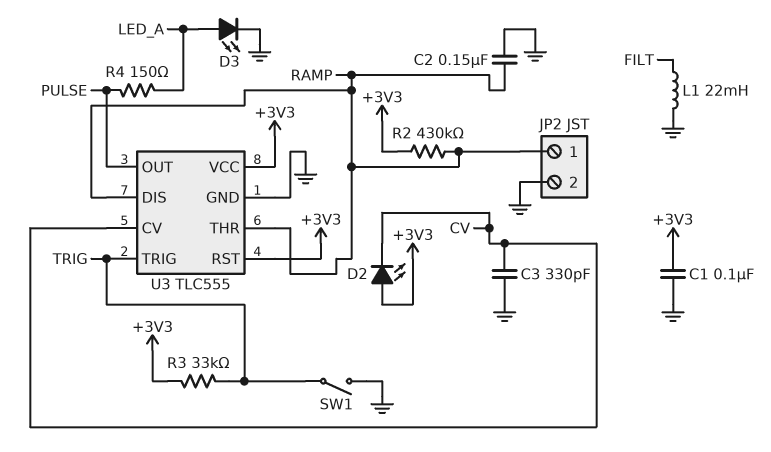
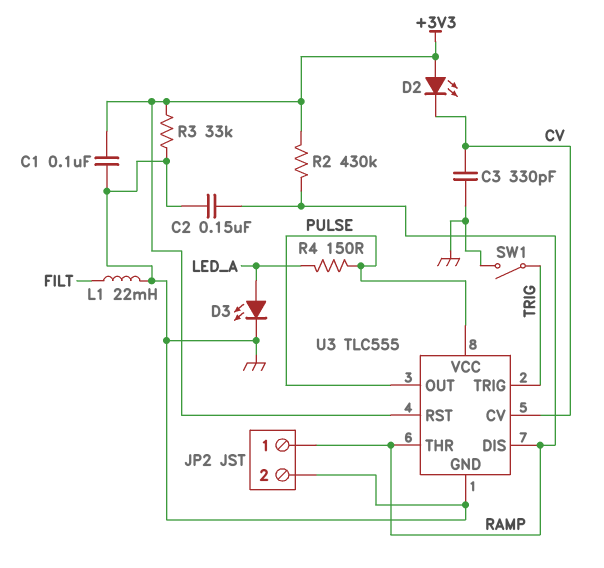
R3: 33k (+3V3, TRIG) -> 33k (+3V3, GND)
U3 pin VCC: +3V3 -> PULSE

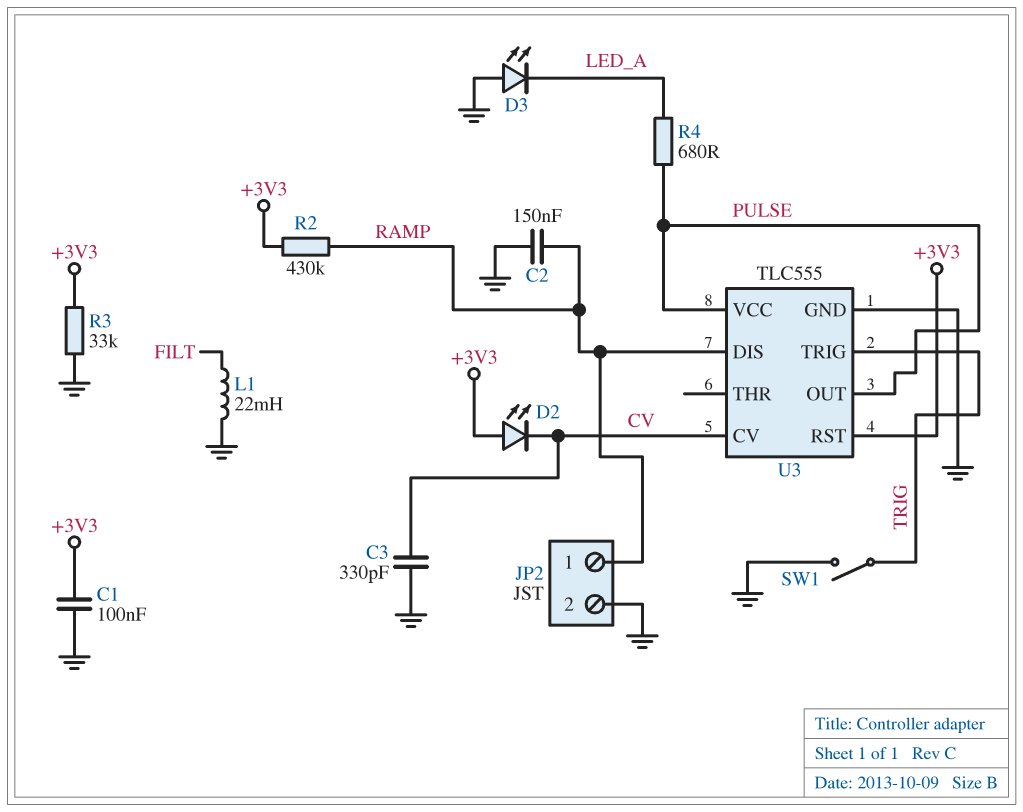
D3: LED (A LED_A, K GND) -> LED (A GND, K LED_A)
R4: 150 (LED_A, PULSE) -> 680 (LED_A, PULSE)
U3 pin THR: RAMP -> none

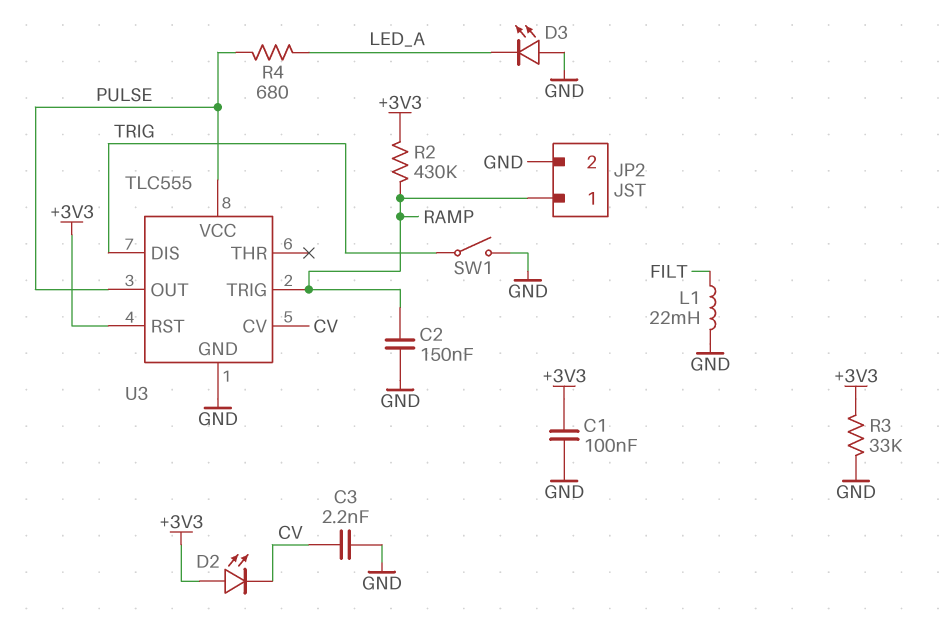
C3: 330pF (CV, GND) -> 2.2nF (CV, GND)
U3 pin DIS: RAMP -> TRIG
U3 pin TRIG: TRIG -> RAMP

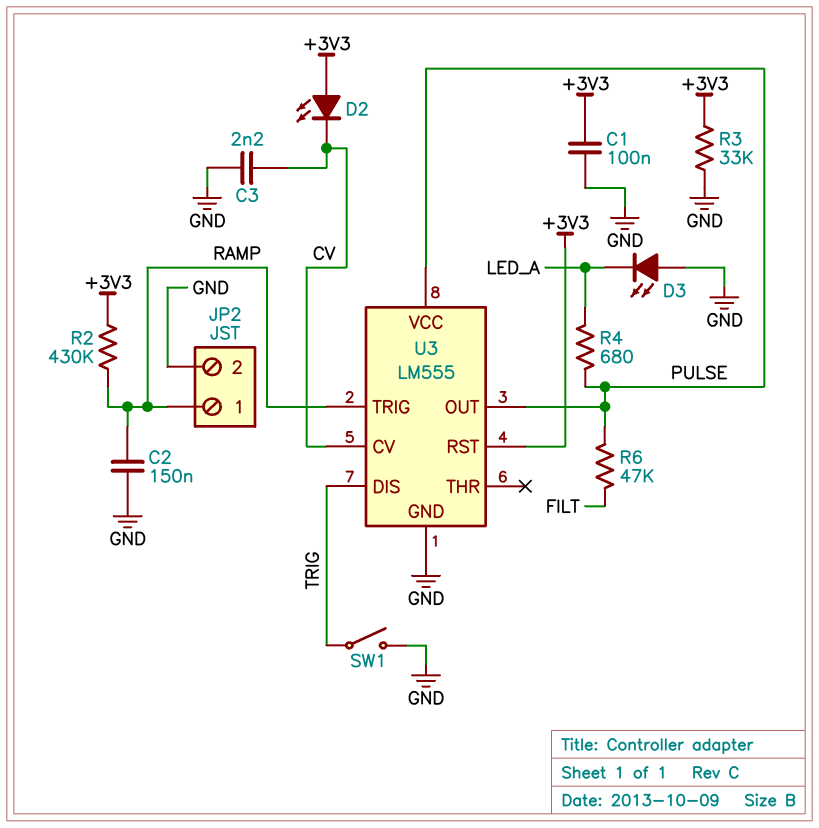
L1: 22mH (FILT, GND) -> none
R6: none -> 47k (FILT, PULSE)
U3: TLC555 -> LM555

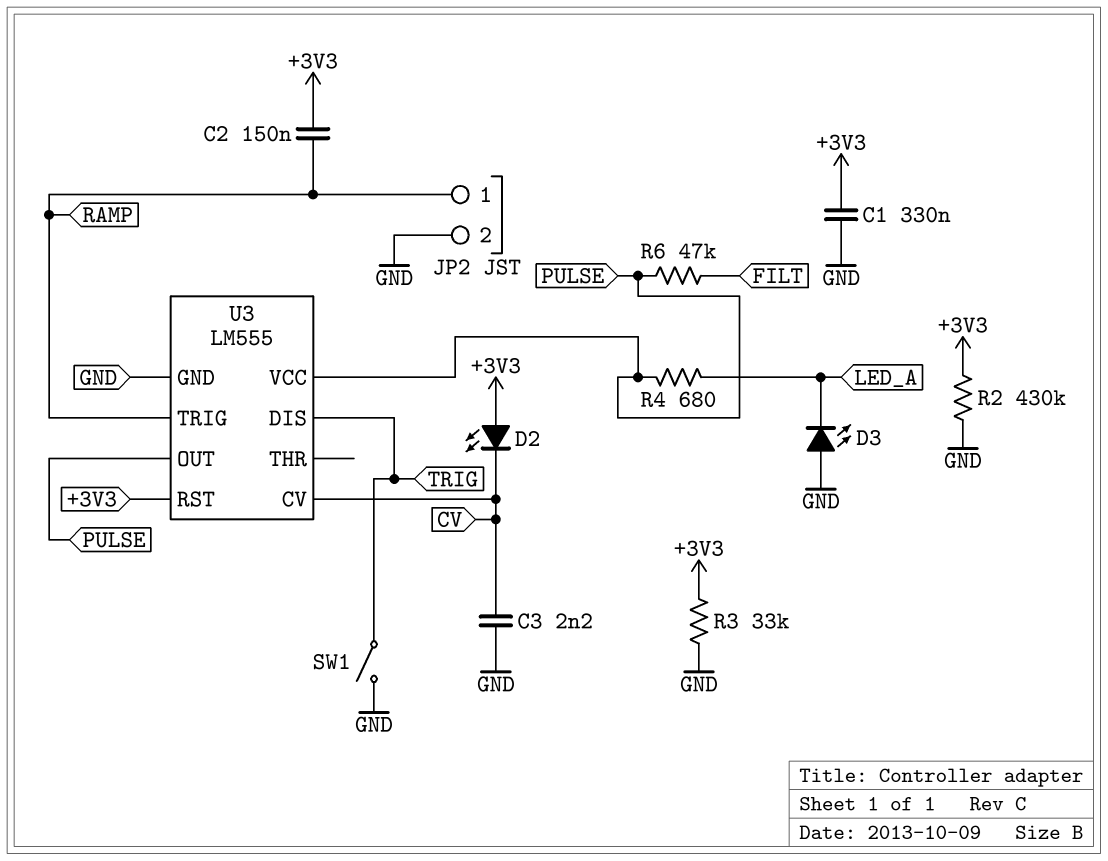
C1: 100nF (+3V3, GND) -> 330nF (+3V3, GND)
C2: 150nF (GND, RAMP) -> 150nF (+3V3, RAMP)
R2: 430k (+3V3, RAMP) -> 430k (+3V3, GND)

